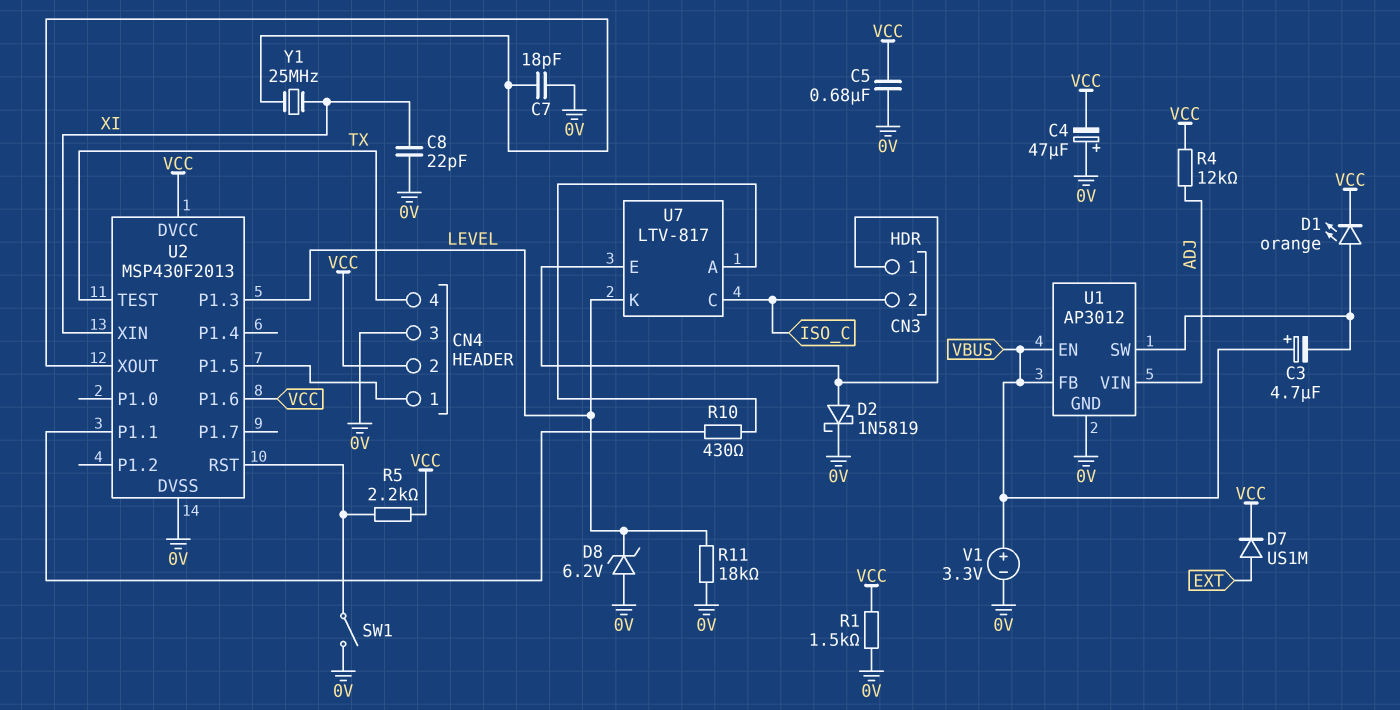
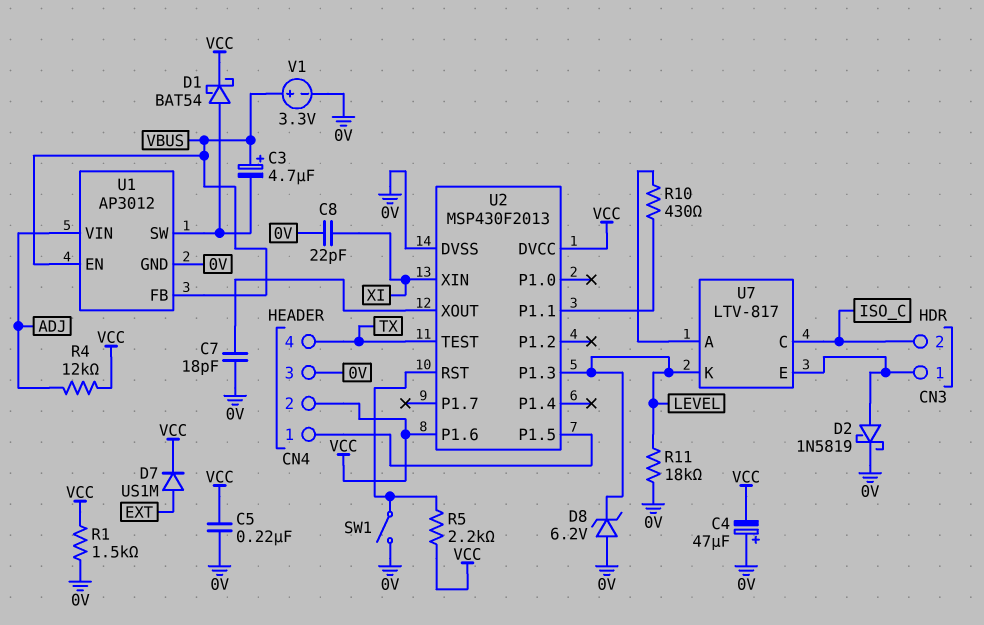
C5: 680nF (0V, VCC) -> 220nF (0V, VCC)
D1: LED orange (A U1/SW, K VCC) -> schottky BAT54 (A U1/SW, K VCC)
Y1: 25MHz (U2/XOUT, XI) -> none

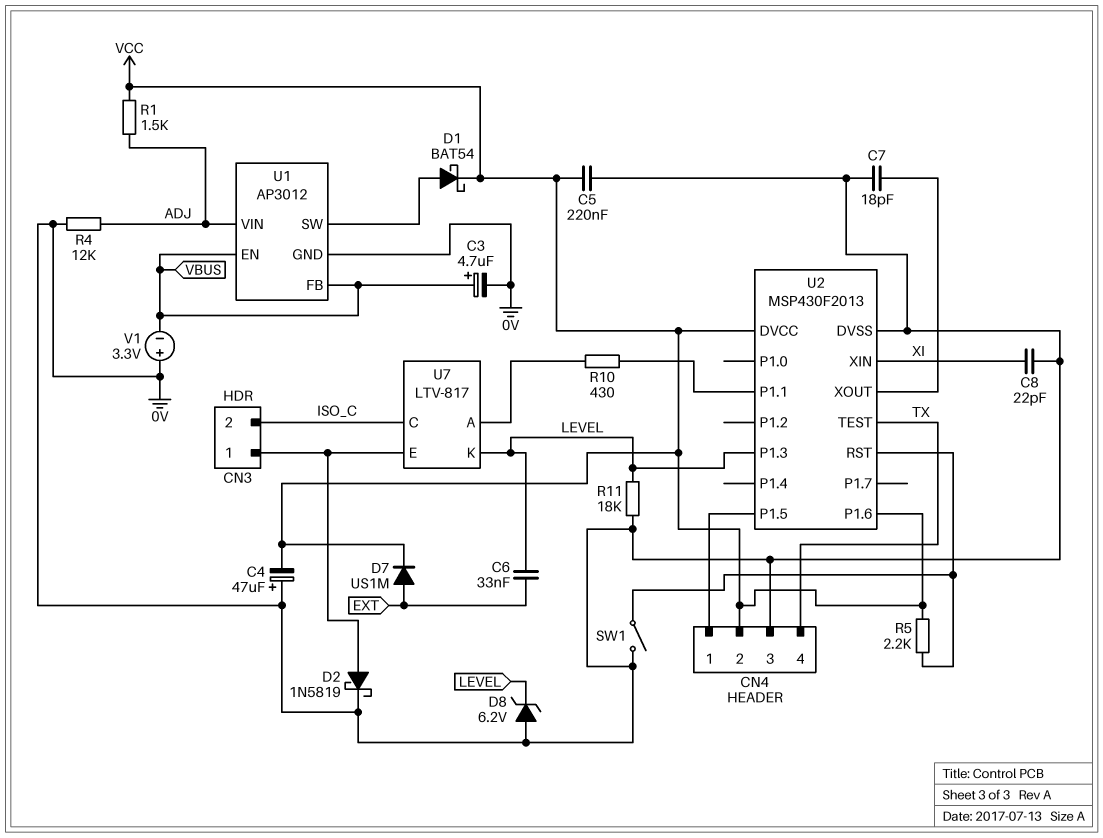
C3: 4.7uF (plus VBUS, minus U1/SW) -> 4.7uF (plus VBUS, minus 0V)
C6: none -> 33nF (EXT, LEVEL)
R1: 1.5k (0V, VCC) -> 1.5k (ADJ, VCC)
R4: 12k (ADJ, VCC) -> 12k (0V, ADJ)
V1: 3.3V (plus VBUS, minus 0V) -> 3.3V (plus 0V, minus VBUS)

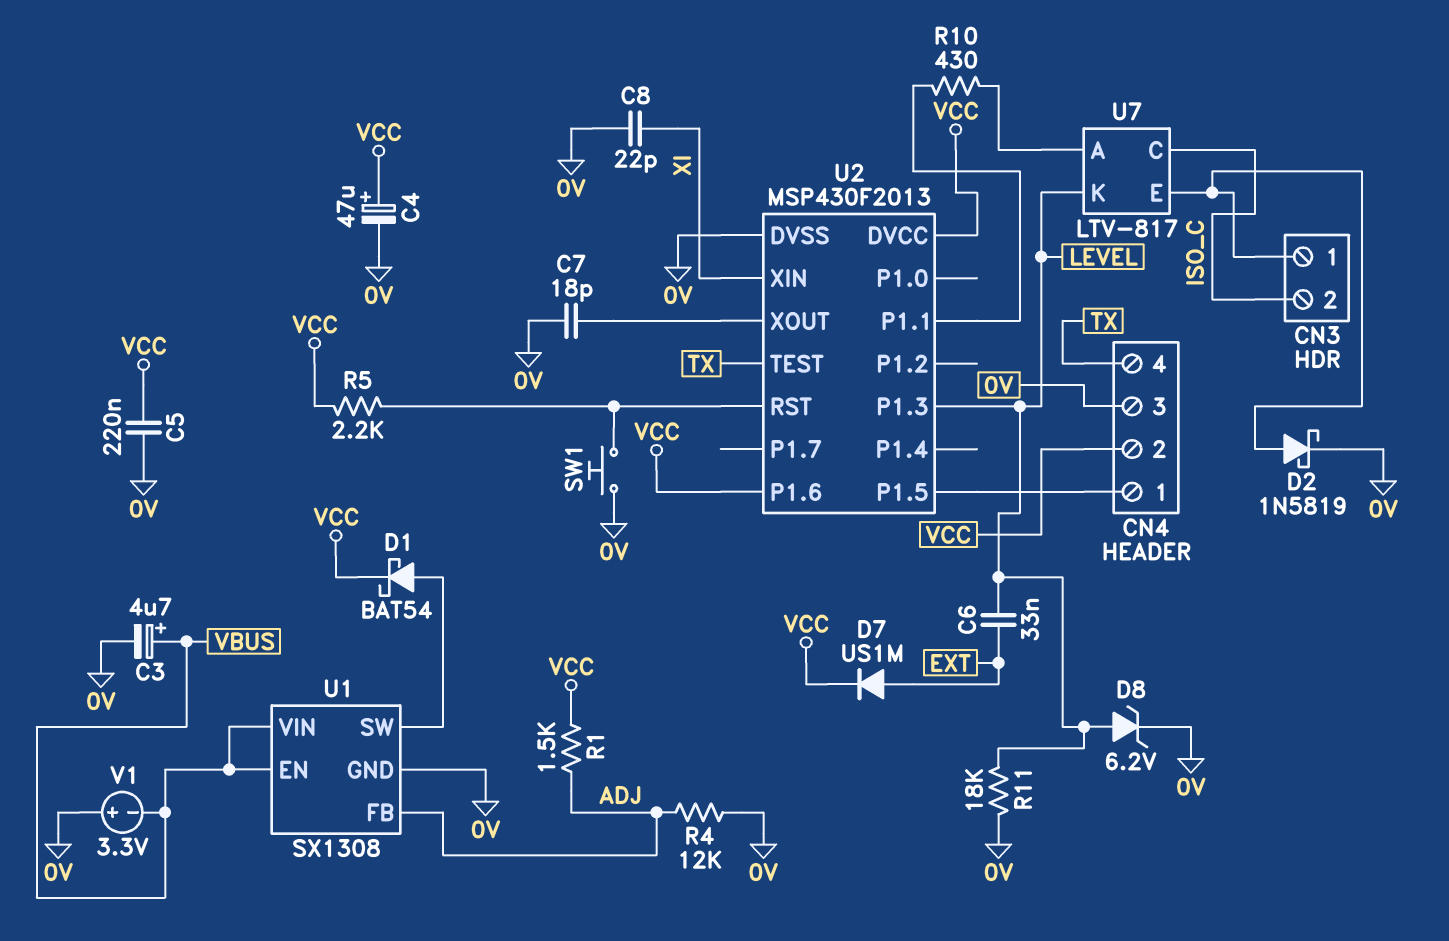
C4: 47uF (plus 0V, minus VCC) -> 47uF (plus VCC, minus 0V)
D8: zener 6.2V (A 0V, K LEVEL) -> zener 6.2V (A LEVEL, K 0V)
SW1: switch (0V, U2/RST) -> button (0V, U2/RST)
U1: AP3012 -> SX1308
U1 pin FB: VBUS -> ADJ
U1 pin VIN: ADJ -> VBUS

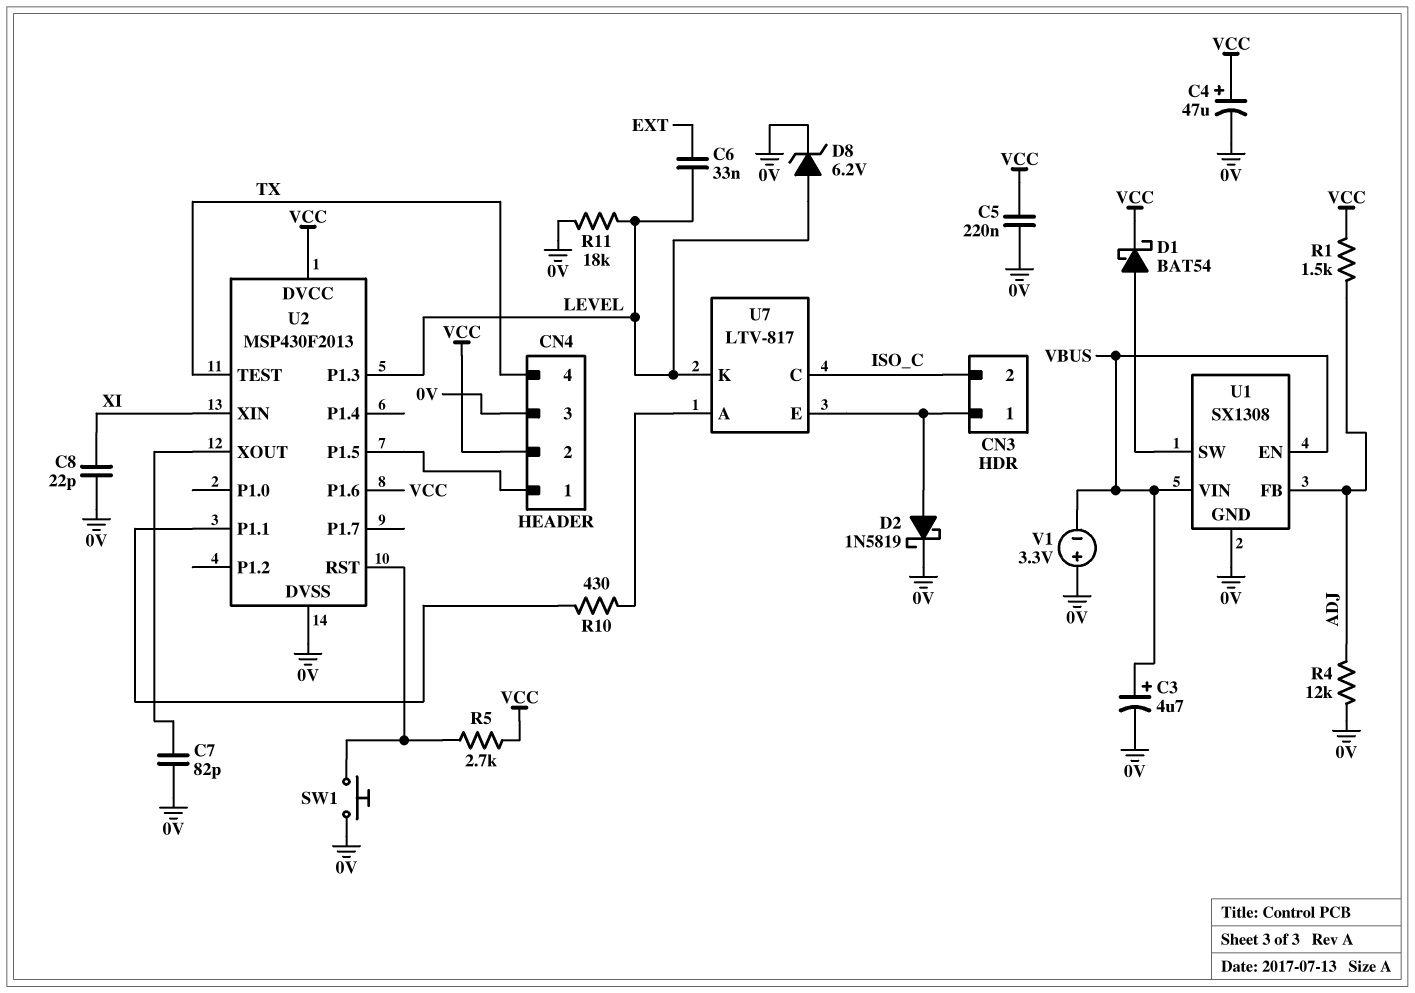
C7: 18pF (0V, U2/XOUT) -> 82pF (0V, U2/XOUT)
D7: diode US1M (A EXT, K VCC) -> none
R5: 2.2k (U2/RST, VCC) -> 2.7k (U2/RST, VCC)

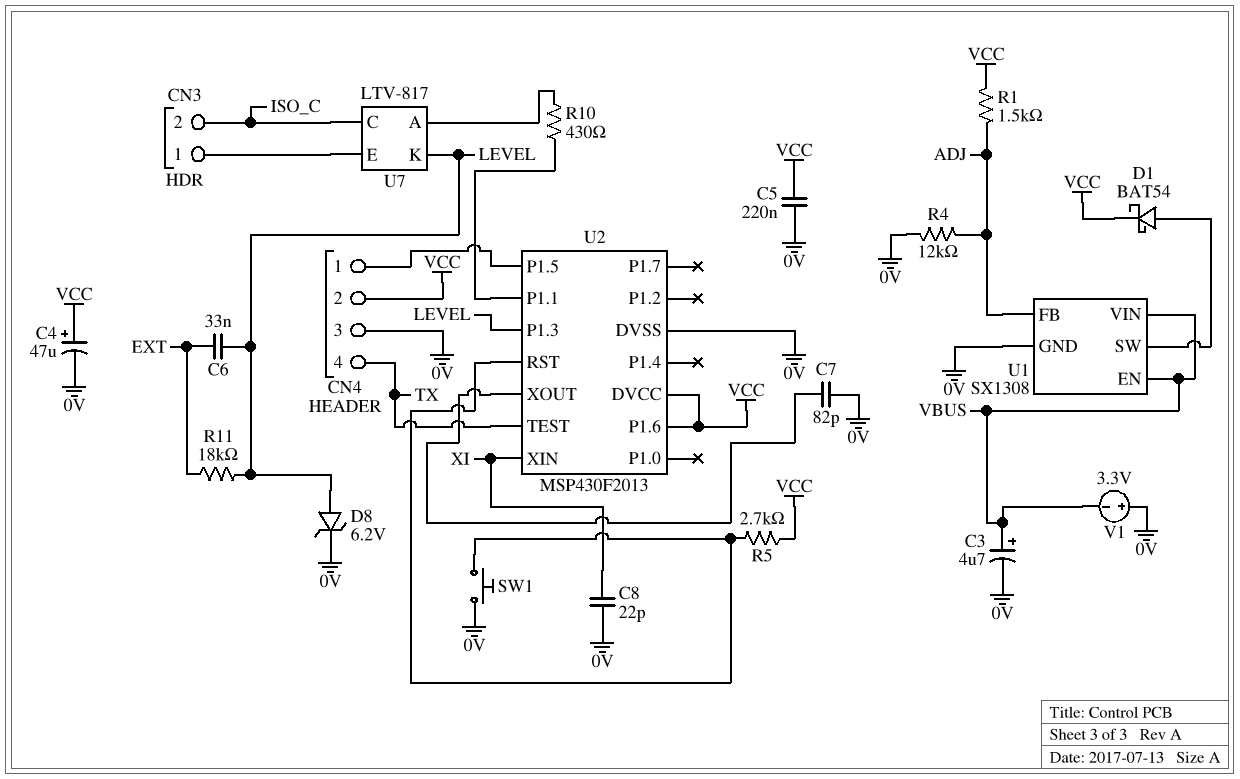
D2: schottky 1N5819 (A CN3/1, K 0V) -> none
R11: 18k (0V, LEVEL) -> 18k (EXT, LEVEL)

